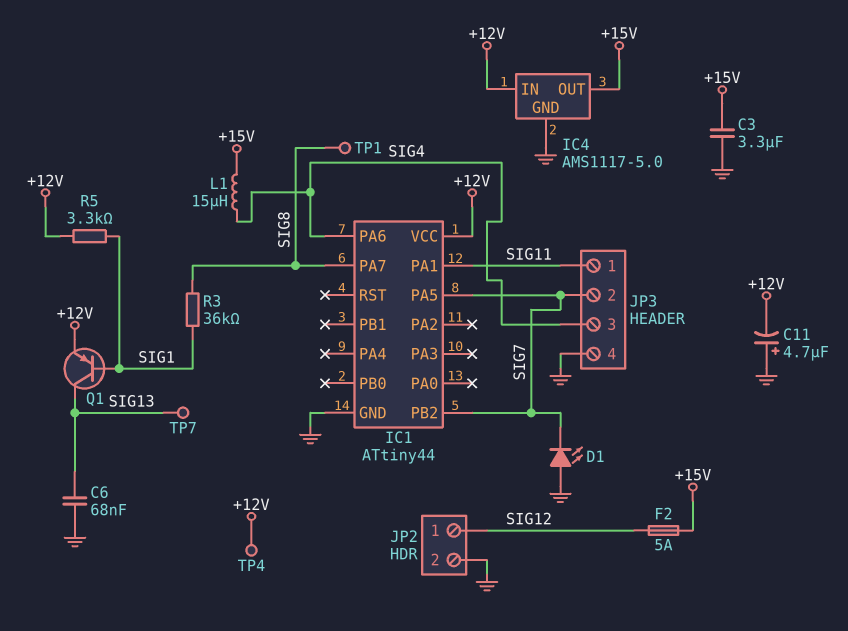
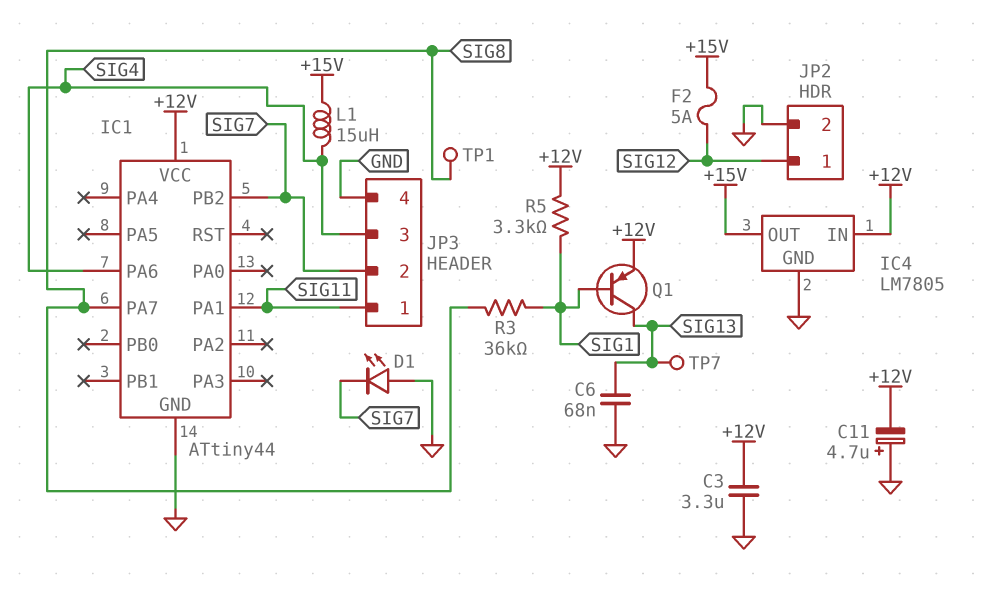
C3: 3.3uF (+15V, GND) -> 3.3uF (+12V, GND)
IC1 pin PA5: SIG7 -> none
IC4: AMS1117-5.0 -> LM7805
TP4: test point (+12V) -> none

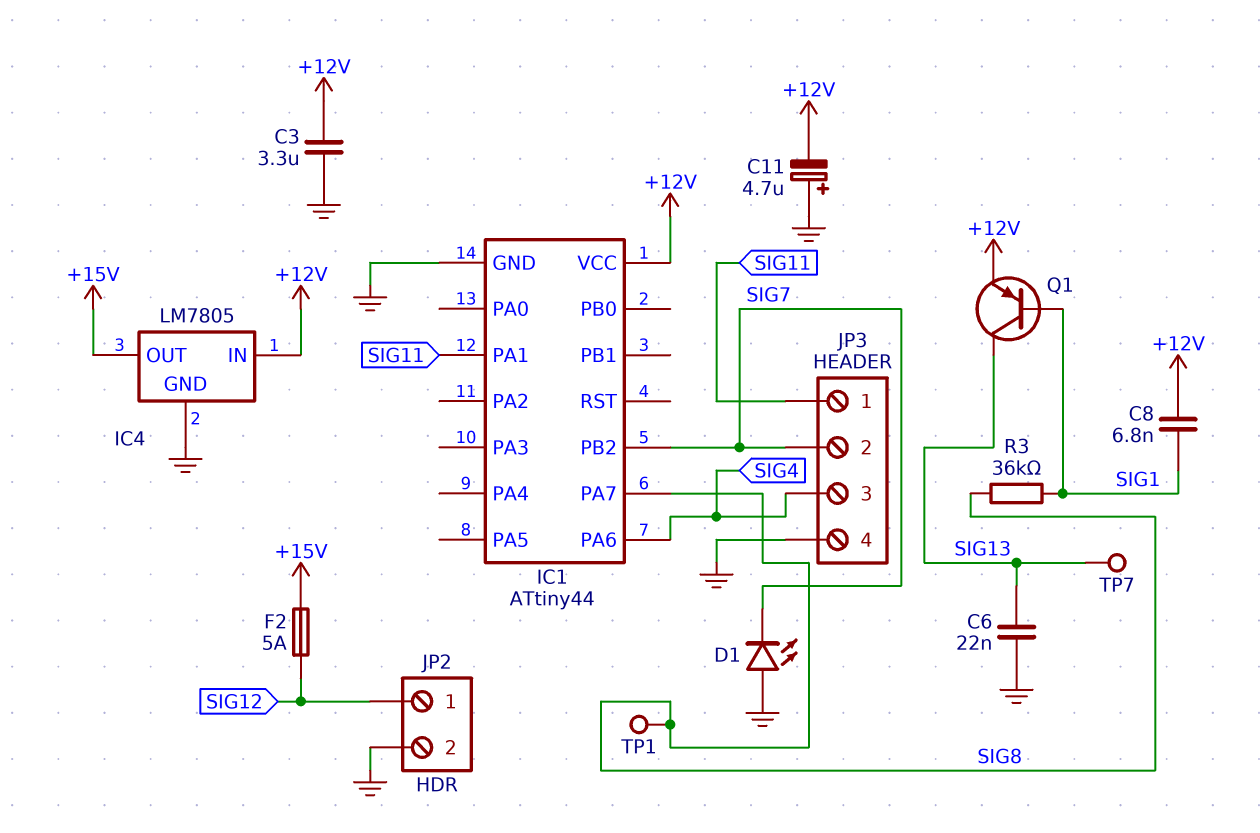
C6: 68nF (GND, SIG13) -> 22nF (GND, SIG13)
C8: none -> 6.8nF (+12V, SIG1)
L1: 15uH (+15V, SIG4) -> none
R5: 3.3k (+12V, SIG1) -> none

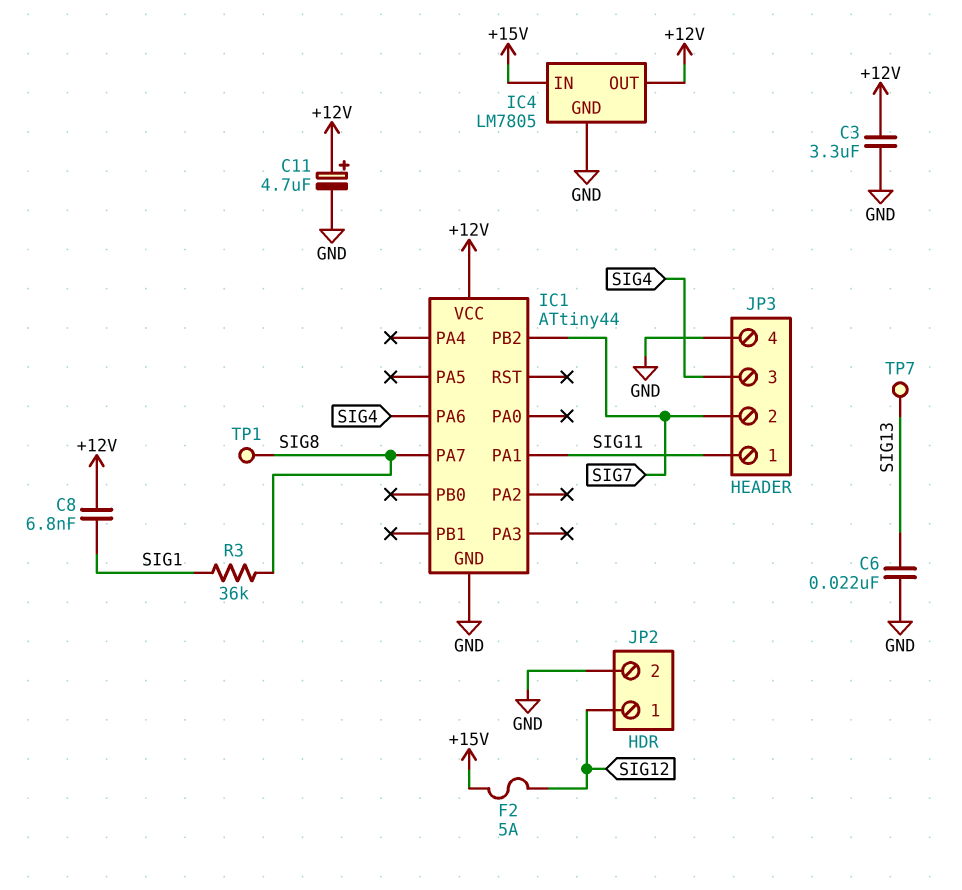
C11: 4.7uF (plus GND, minus +12V) -> 4.7uF (plus +12V, minus GND)
D1: LED (A GND, K SIG7) -> none
IC4 pin IN: +12V -> +15V
IC4 pin OUT: +15V -> +12V
Q1: PNP (B SIG1, C SIG13, E +12V) -> none

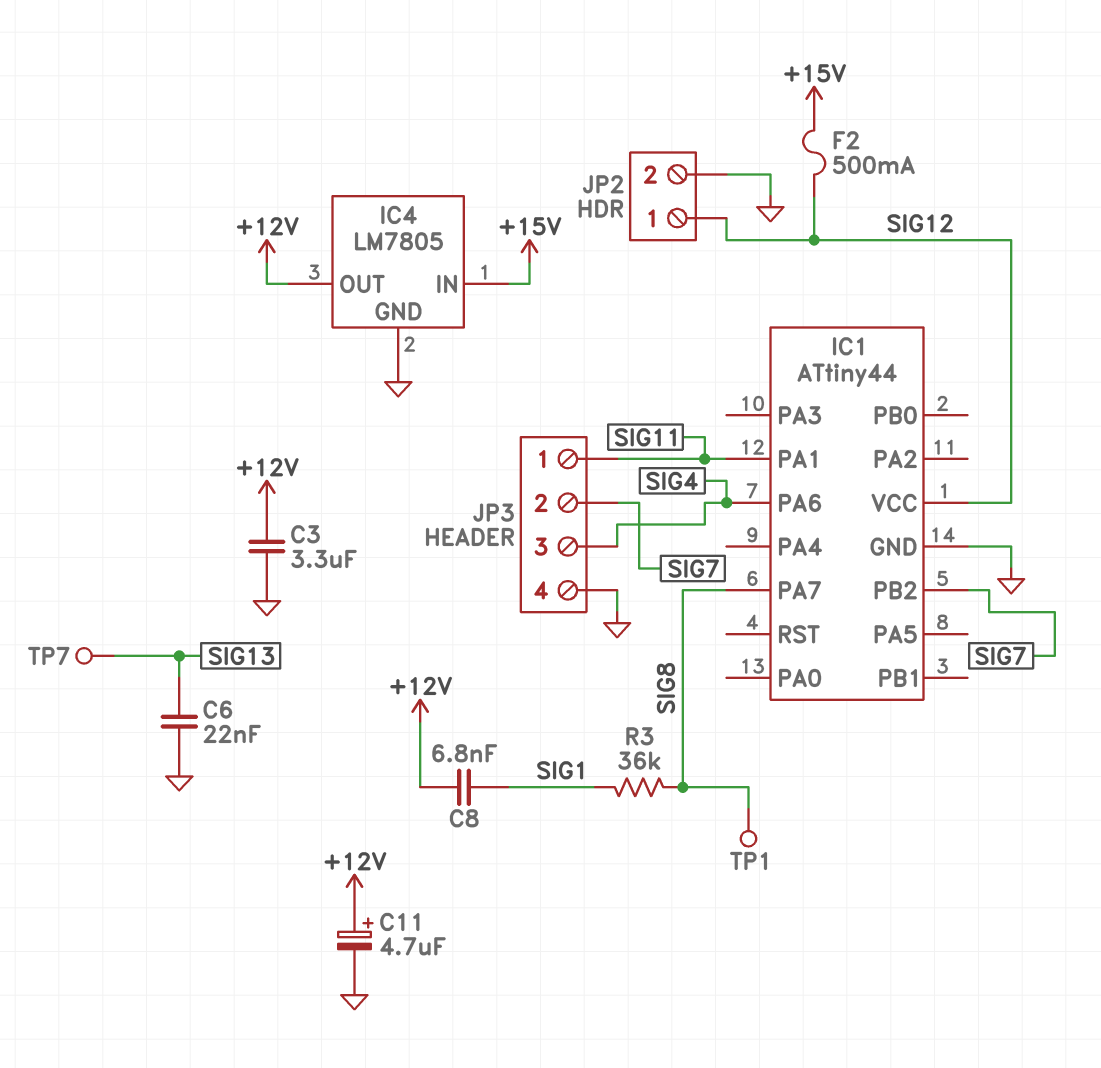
F2: 5A (+15V, SIG12) -> 500mA (+15V, SIG12)
IC1 pin VCC: +12V -> SIG12

